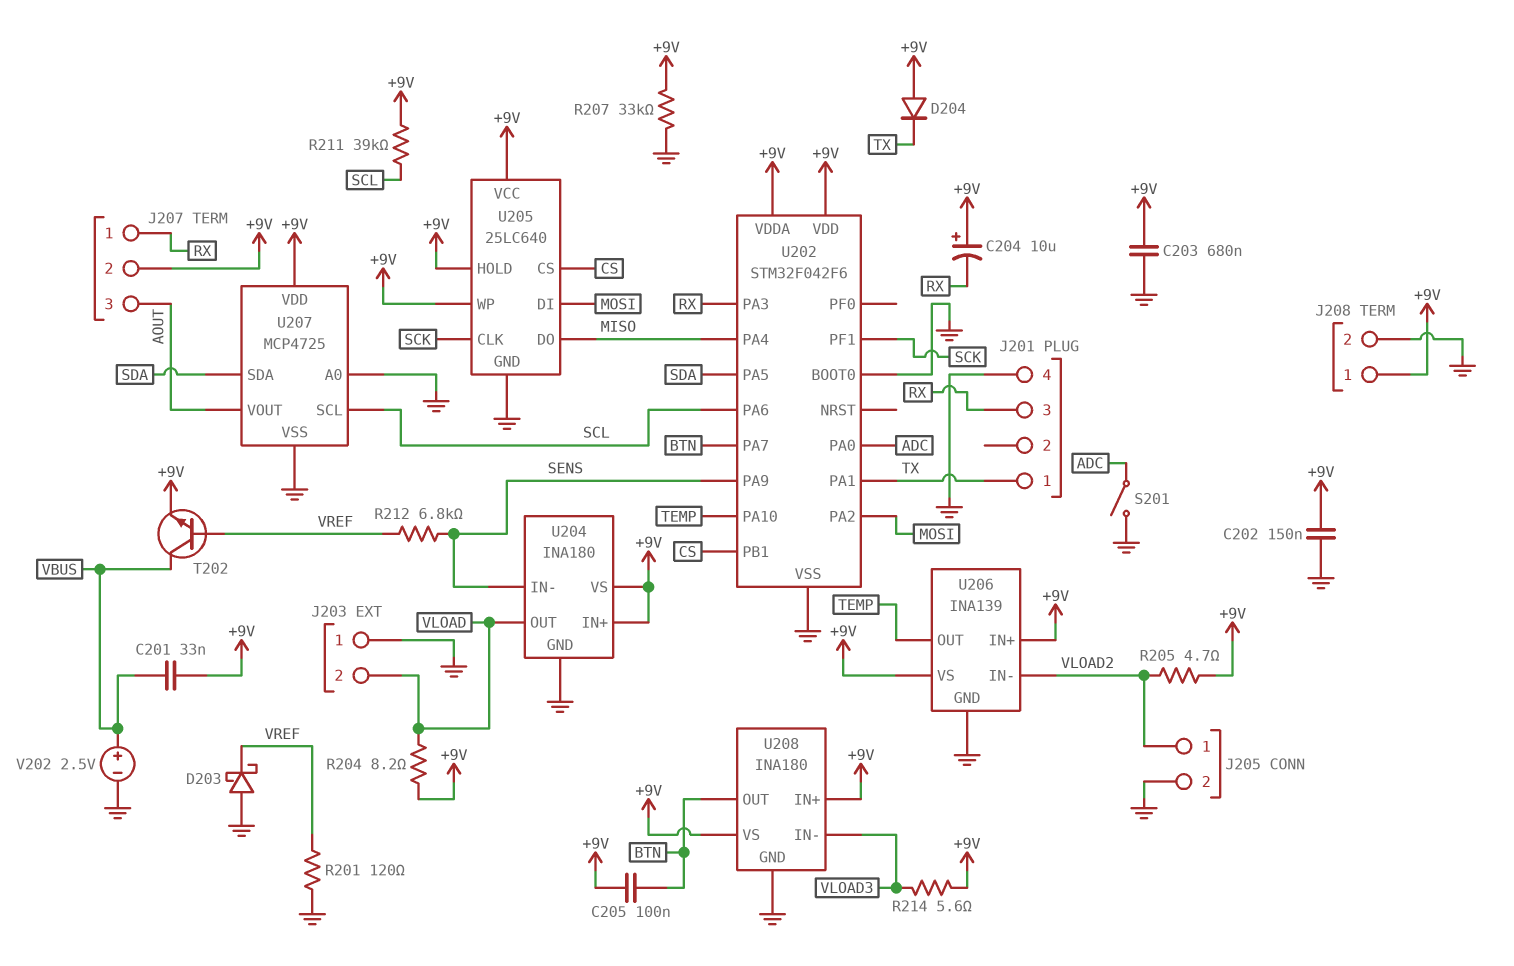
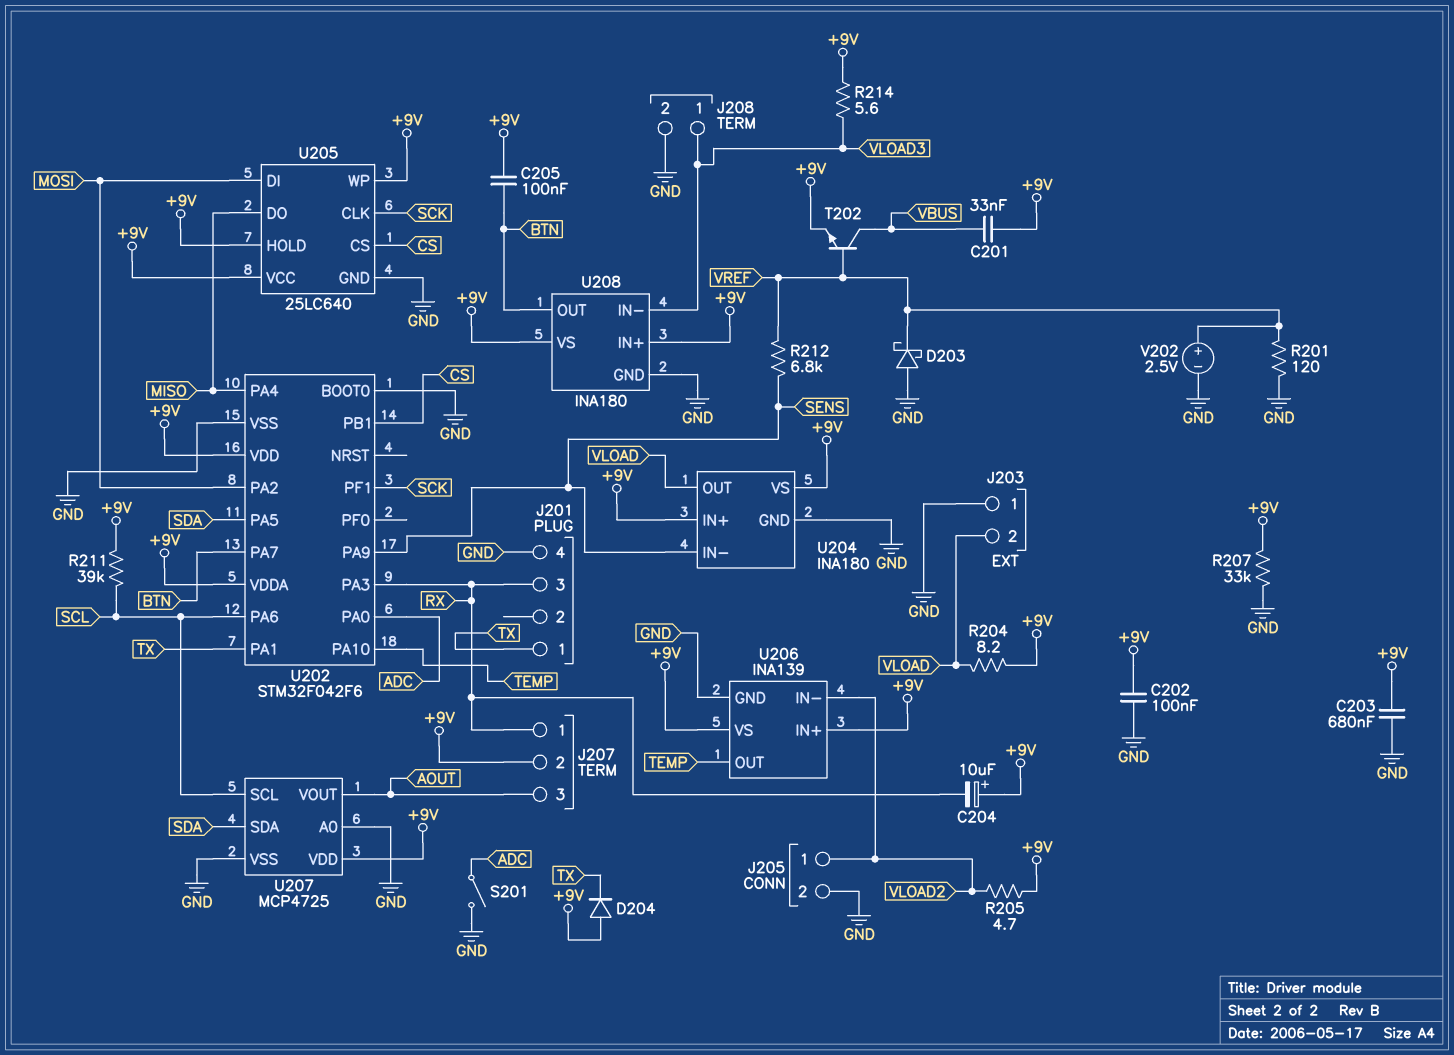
C202: 150nF (+9V, GND) -> 100nF (+9V, GND)
J208 pin 1: +9V -> VLOAD3
V202: 2.5V (plus VBUS, minus GND) -> 2.5V (plus VREF, minus GND)

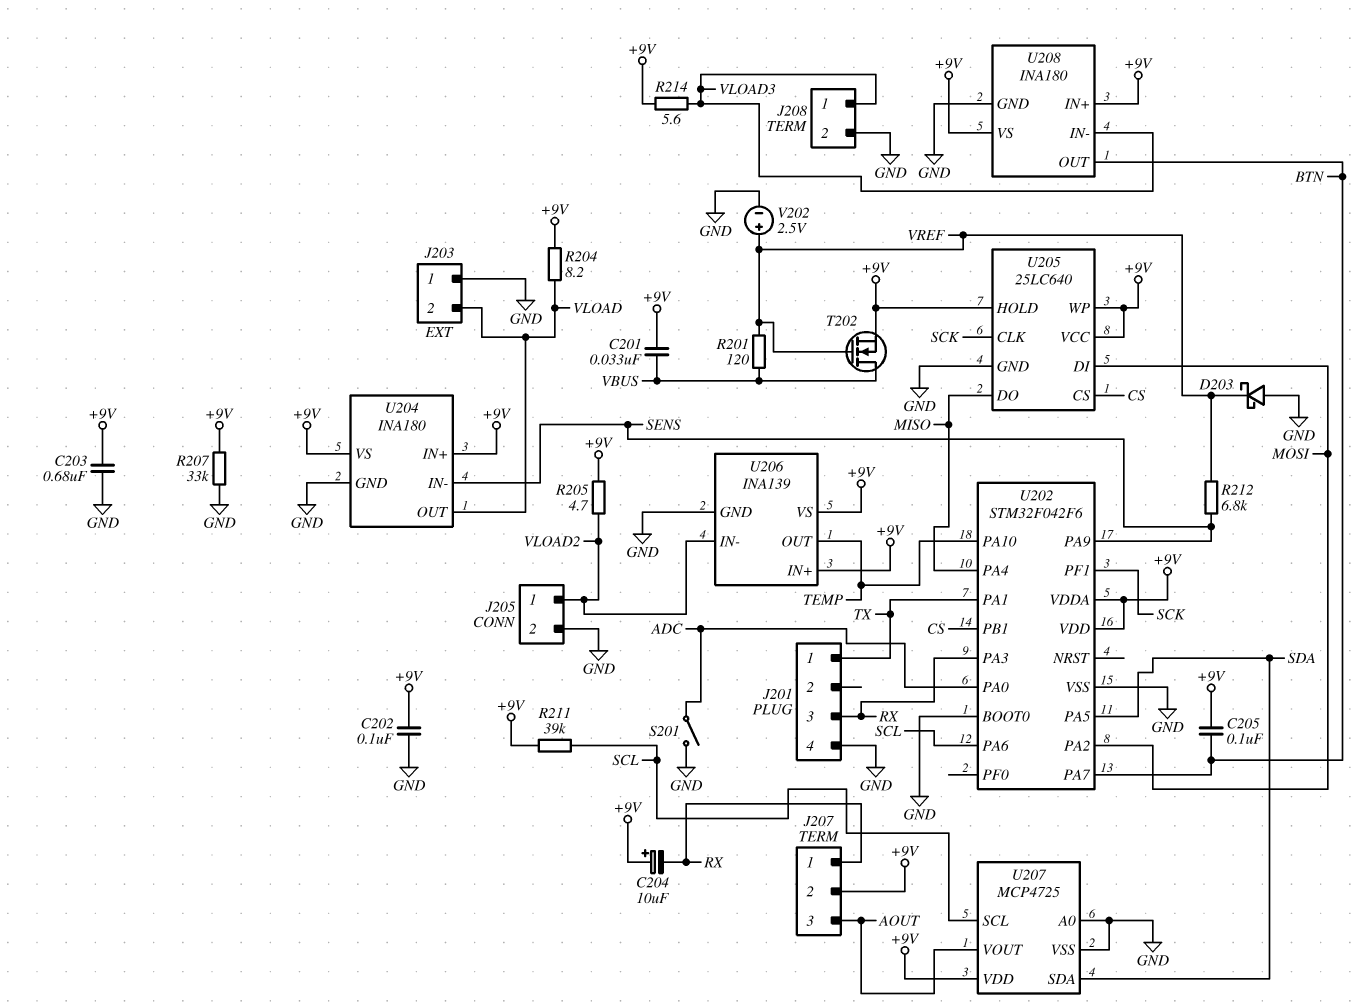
D204: diode (A +9V, K TX) -> none
R201: 120 (GND, VREF) -> 120 (VBUS, VREF)
T202: NPN (B VREF, C VBUS, E +9V) -> NMOS (G VREF, D VBUS, S +9V)

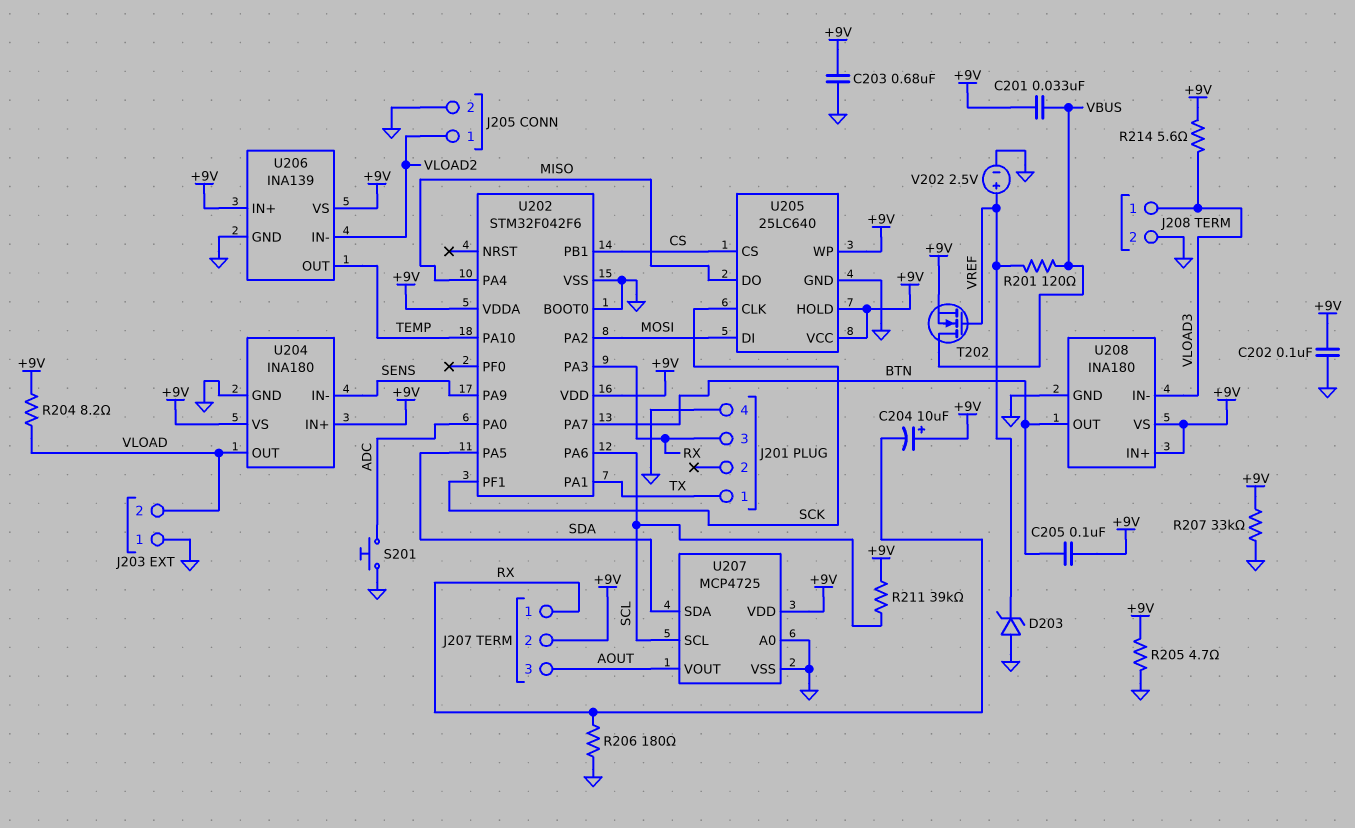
D203: schottky (A GND, K VREF) -> zener (A GND, K VREF)
R205: 4.7 (+9V, VLOAD2) -> 4.7 (+9V, GND)
R206: none -> 180 (GND, RX)
R212: 6.8k (SENS, VREF) -> none
S201: switch (ADC, GND) -> button (ADC, GND)

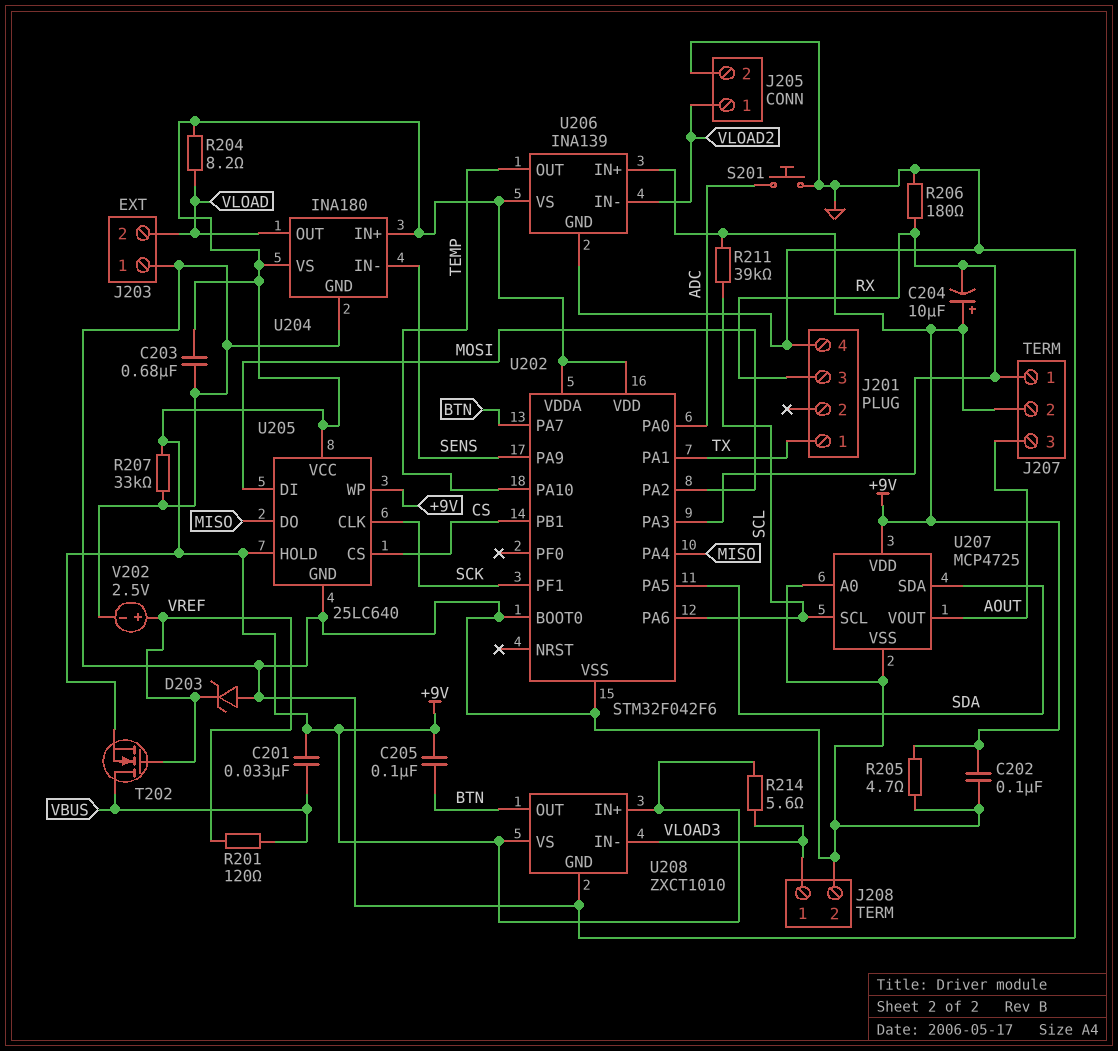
U208: INA180 -> ZXCT1010

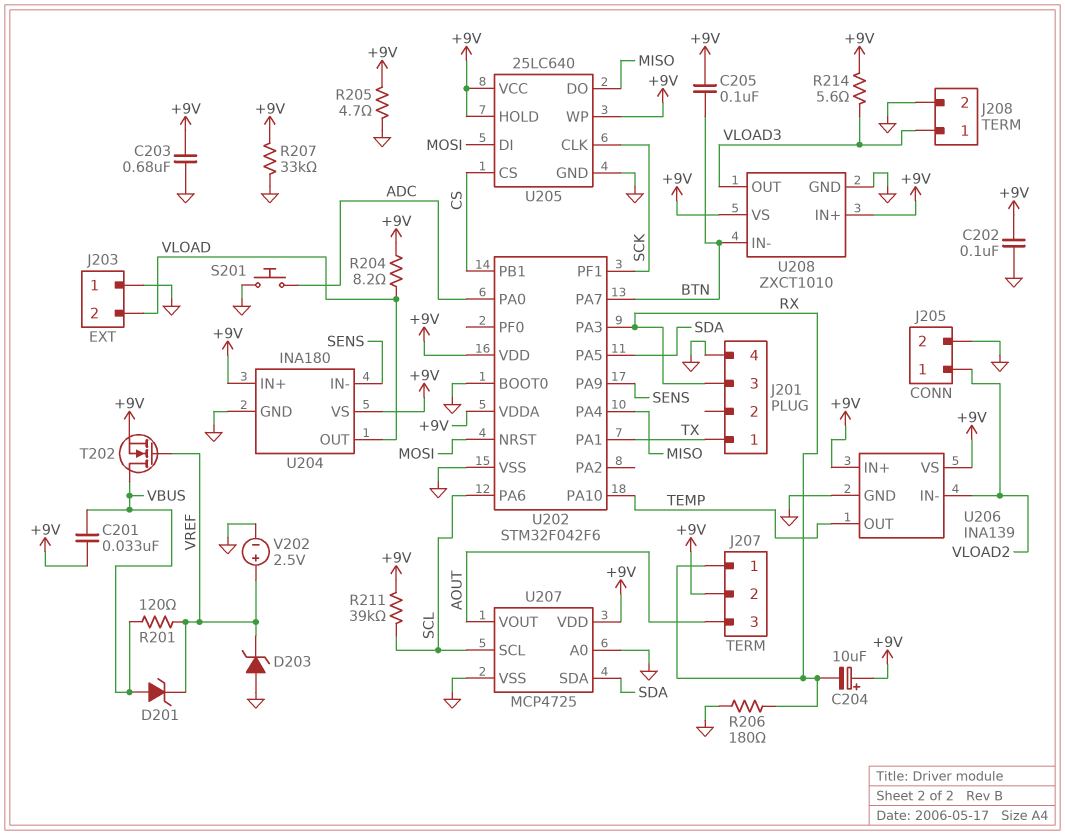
D201: none -> zener (A VBUS, K VREF)
U202 pin NRST: none -> MOSI
U202 pin PA2: MOSI -> none
U208 pin IN-: VLOAD3 -> BTN
U208 pin OUT: BTN -> VLOAD3

